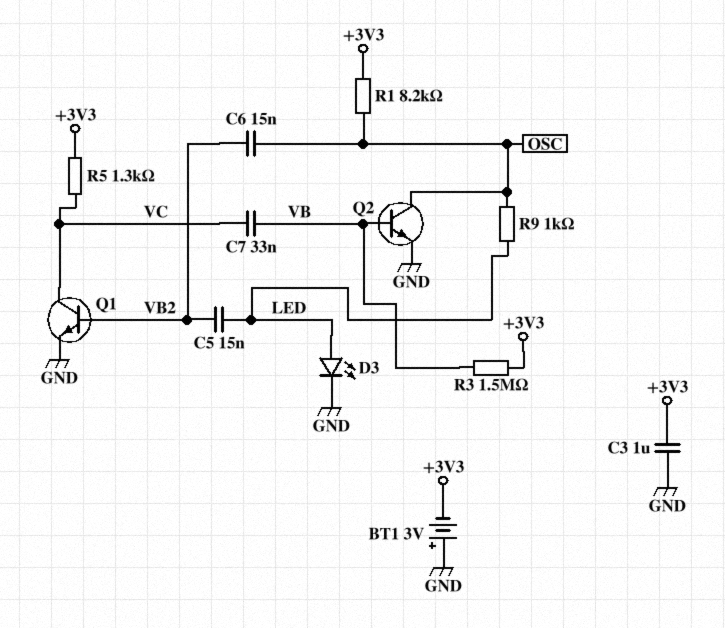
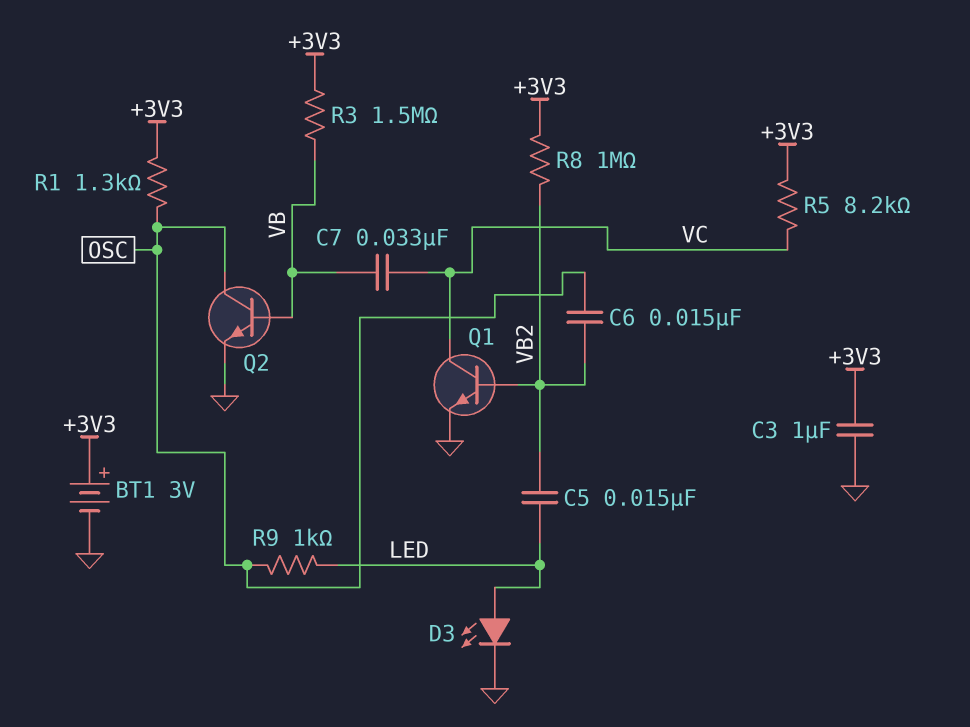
BT1: 3V (plus GND, minus +3V3) -> 3V (plus +3V3, minus GND)
R1: 8.2k (+3V3, OSC) -> 1.3k (+3V3, OSC)
R5: 1.3k (+3V3, VC) -> 8.2k (+3V3, VC)
R8: none -> 1M (+3V3, VB2)

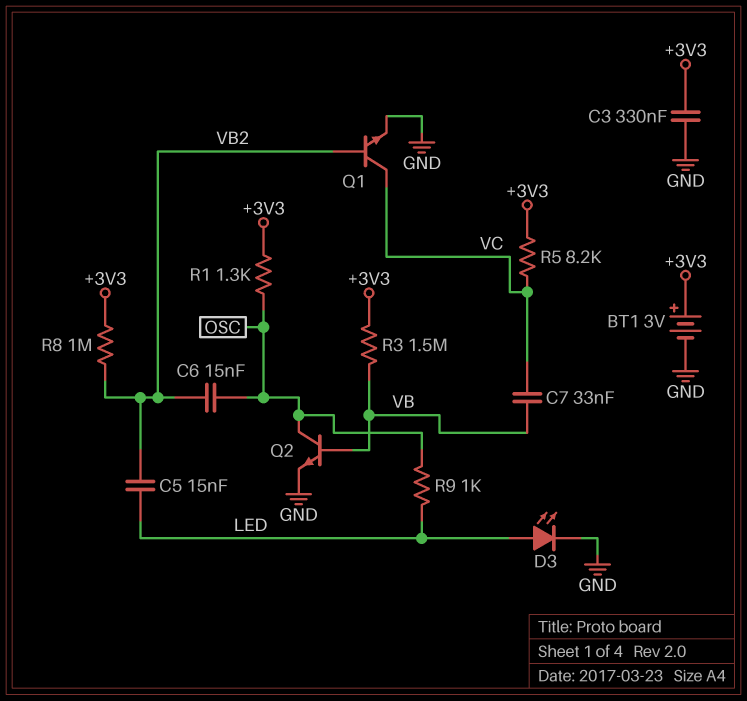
C3: 1uF (+3V3, GND) -> 330nF (+3V3, GND)

